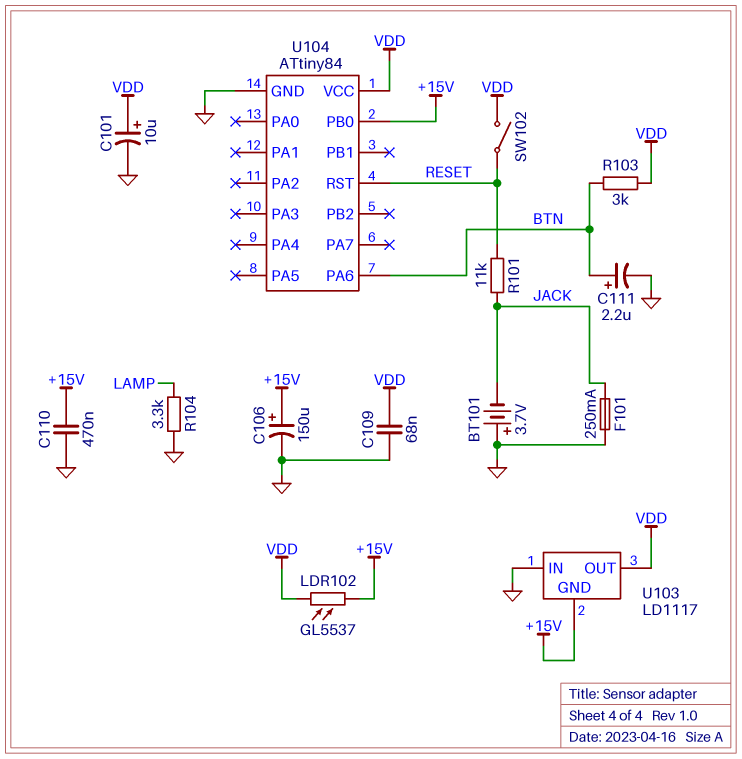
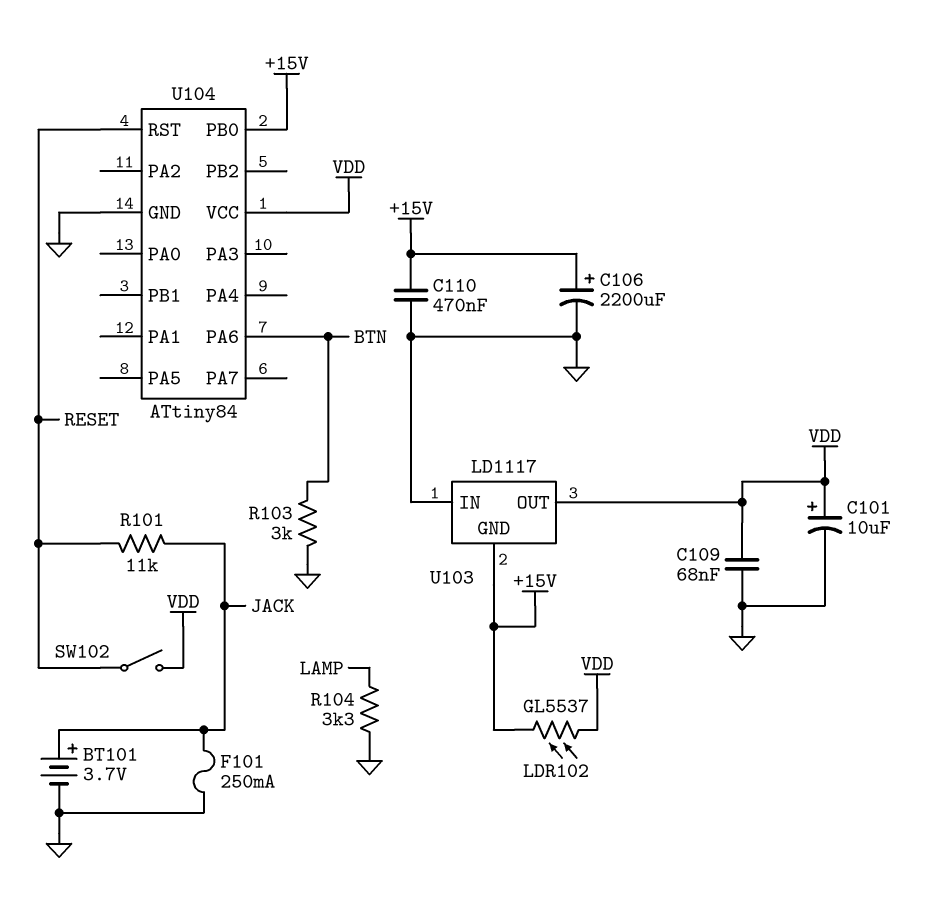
BT101: 3.7V (plus GND, minus JACK) -> 3.7V (plus JACK, minus GND)
C106: 150uF (plus +15V, minus GND) -> 2200uF (plus +15V, minus GND)
C111: 2.2uF (plus BTN, minus GND) -> none
R103: 3k (BTN, VDD) -> 3k (BTN, GND)

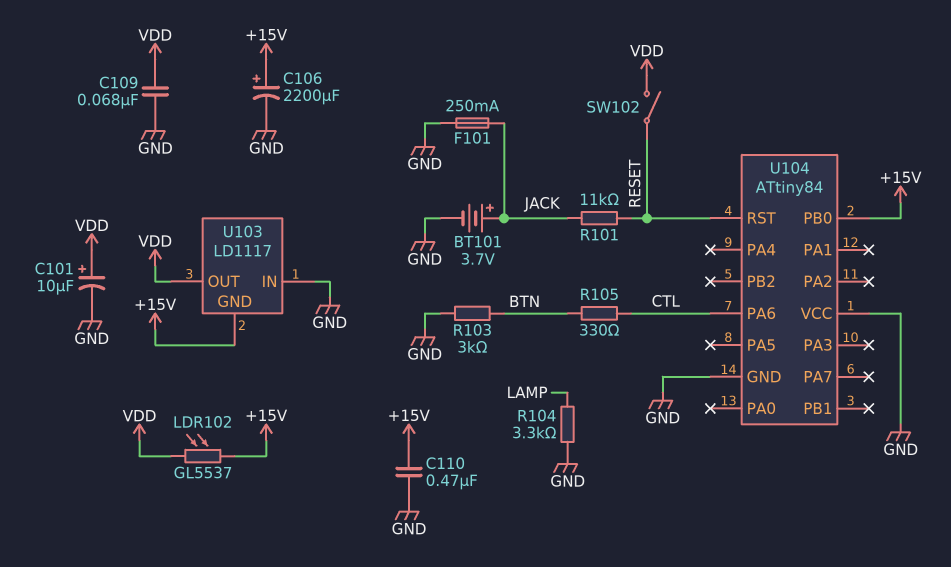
R105: none -> 330 (BTN, CTL)
U104 pin PA6: BTN -> CTL
U104 pin VCC: VDD -> GND

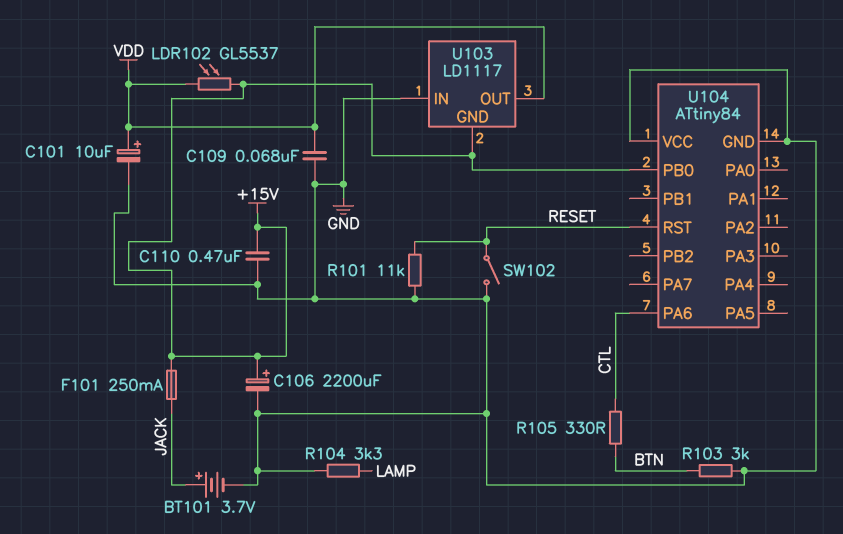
F101: 250mA (GND, JACK) -> 250mA (+15V, JACK)
R101: 11k (JACK, RESET) -> 11k (GND, RESET)
SW102: switch (RESET, VDD) -> switch (GND, RESET)

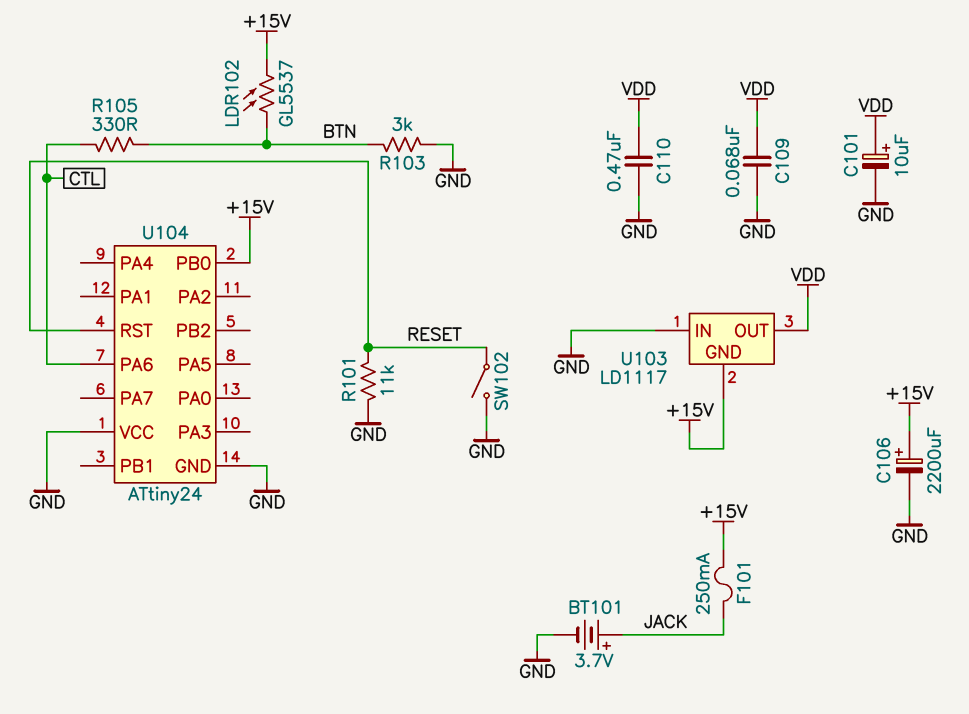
C110: 470nF (+15V, GND) -> 470nF (GND, VDD)
LDR102: GL5537 (+15V, VDD) -> GL5537 (+15V, BTN)
R104: 3.3k (GND, LAMP) -> none
U104: ATtiny84 -> ATtiny24

